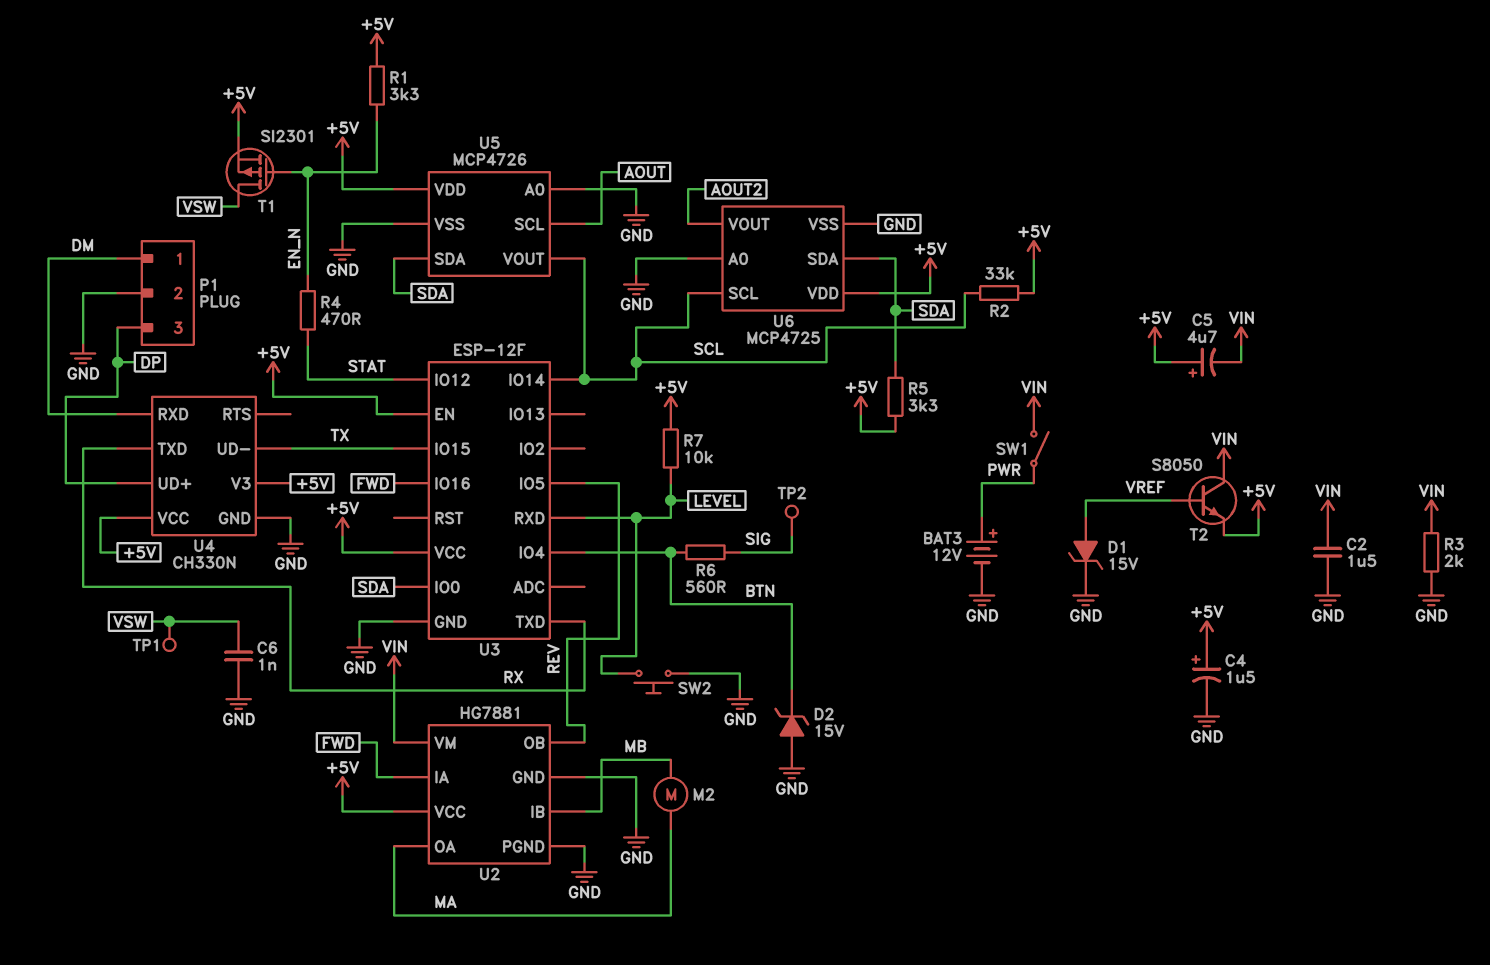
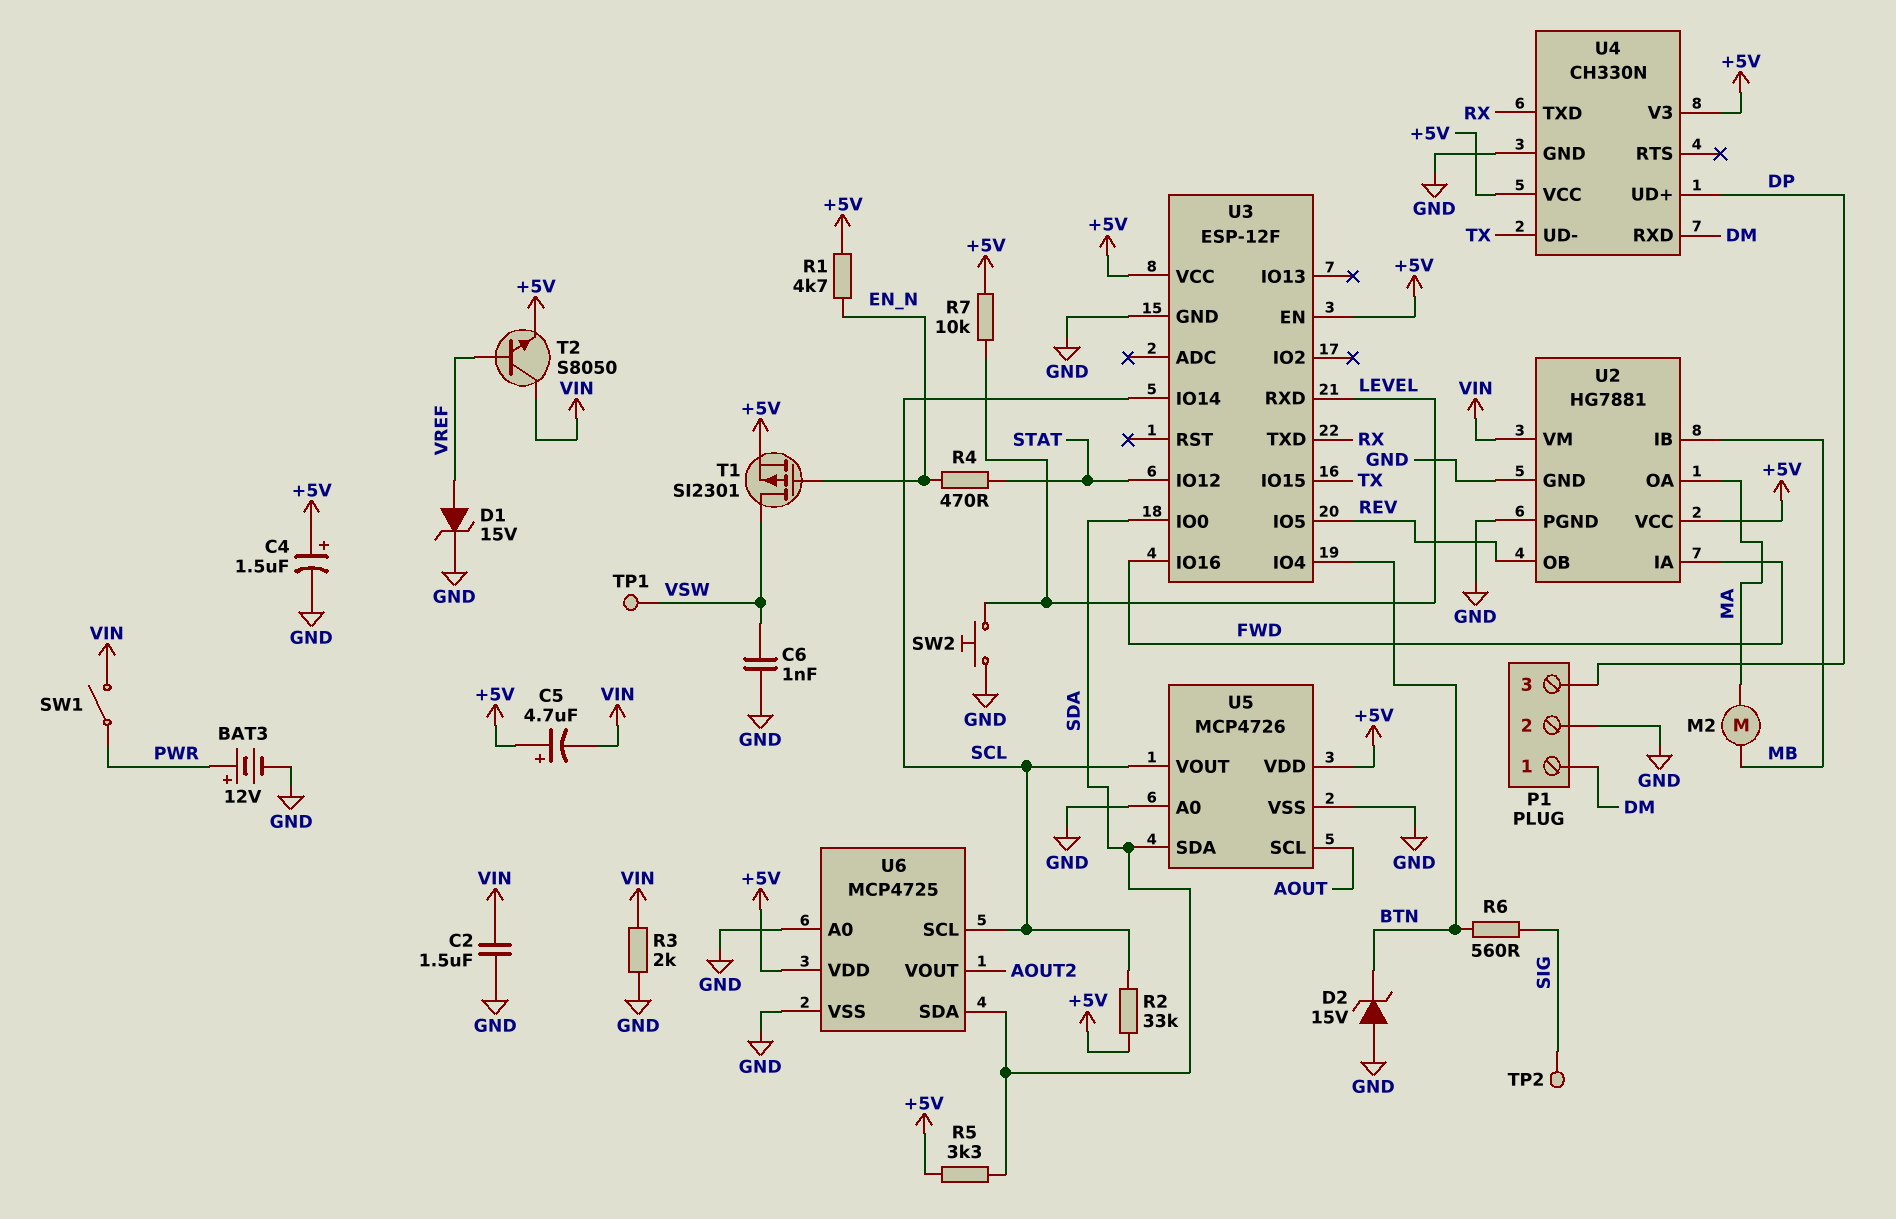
R1: 3.3k (+5V, EN_N) -> 4.7k (+5V, EN_N)

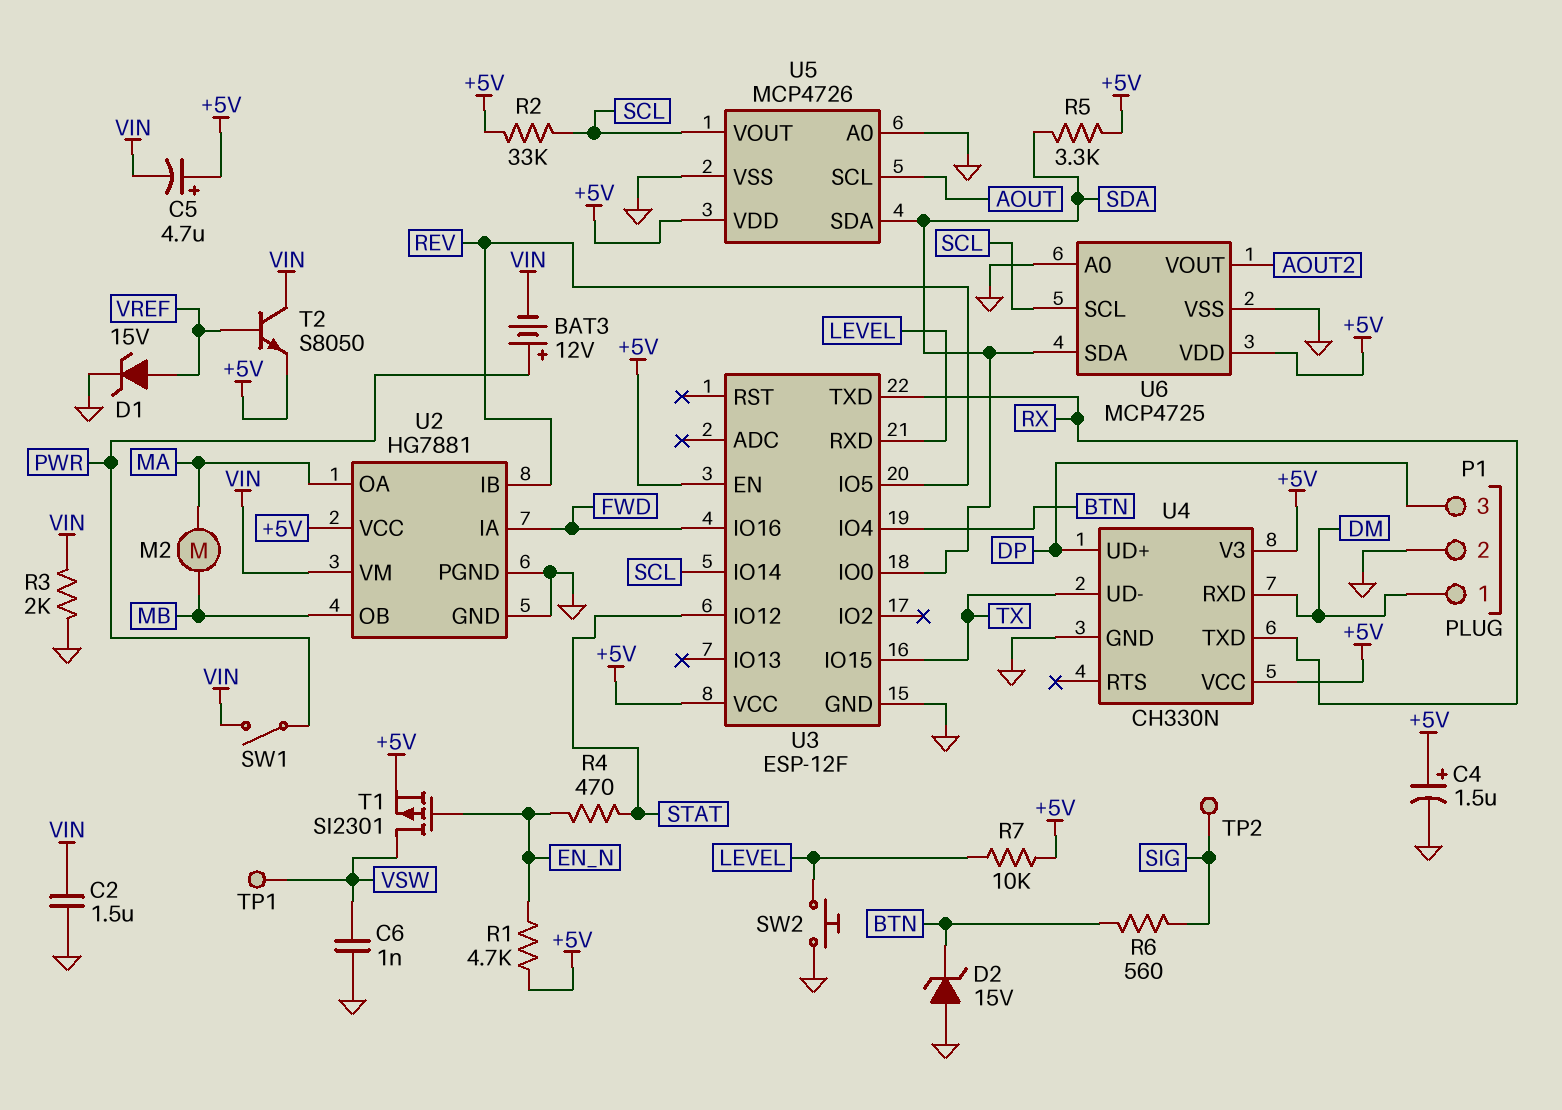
BAT3: 12V (plus PWR, minus GND) -> 12V (plus PWR, minus VIN)
U2 pin IB: MB -> REV
U2 pin OB: REV -> MB

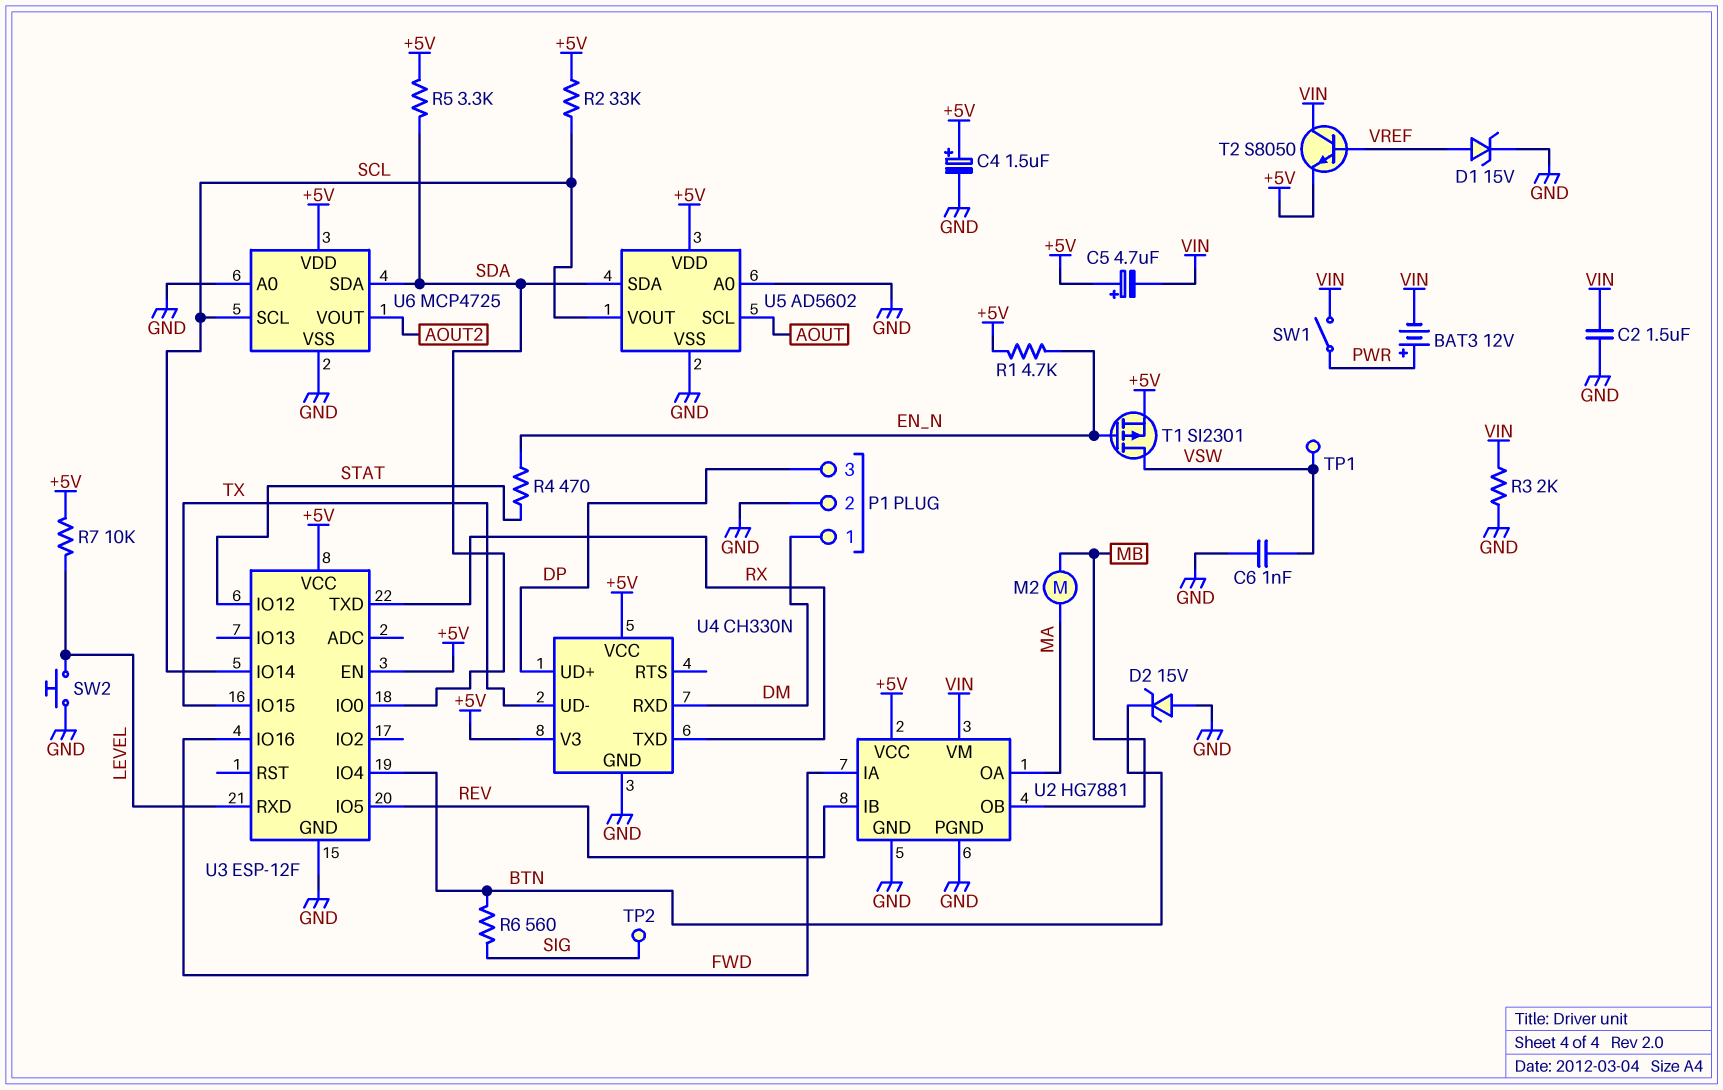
U5: MCP4726 -> AD5602

